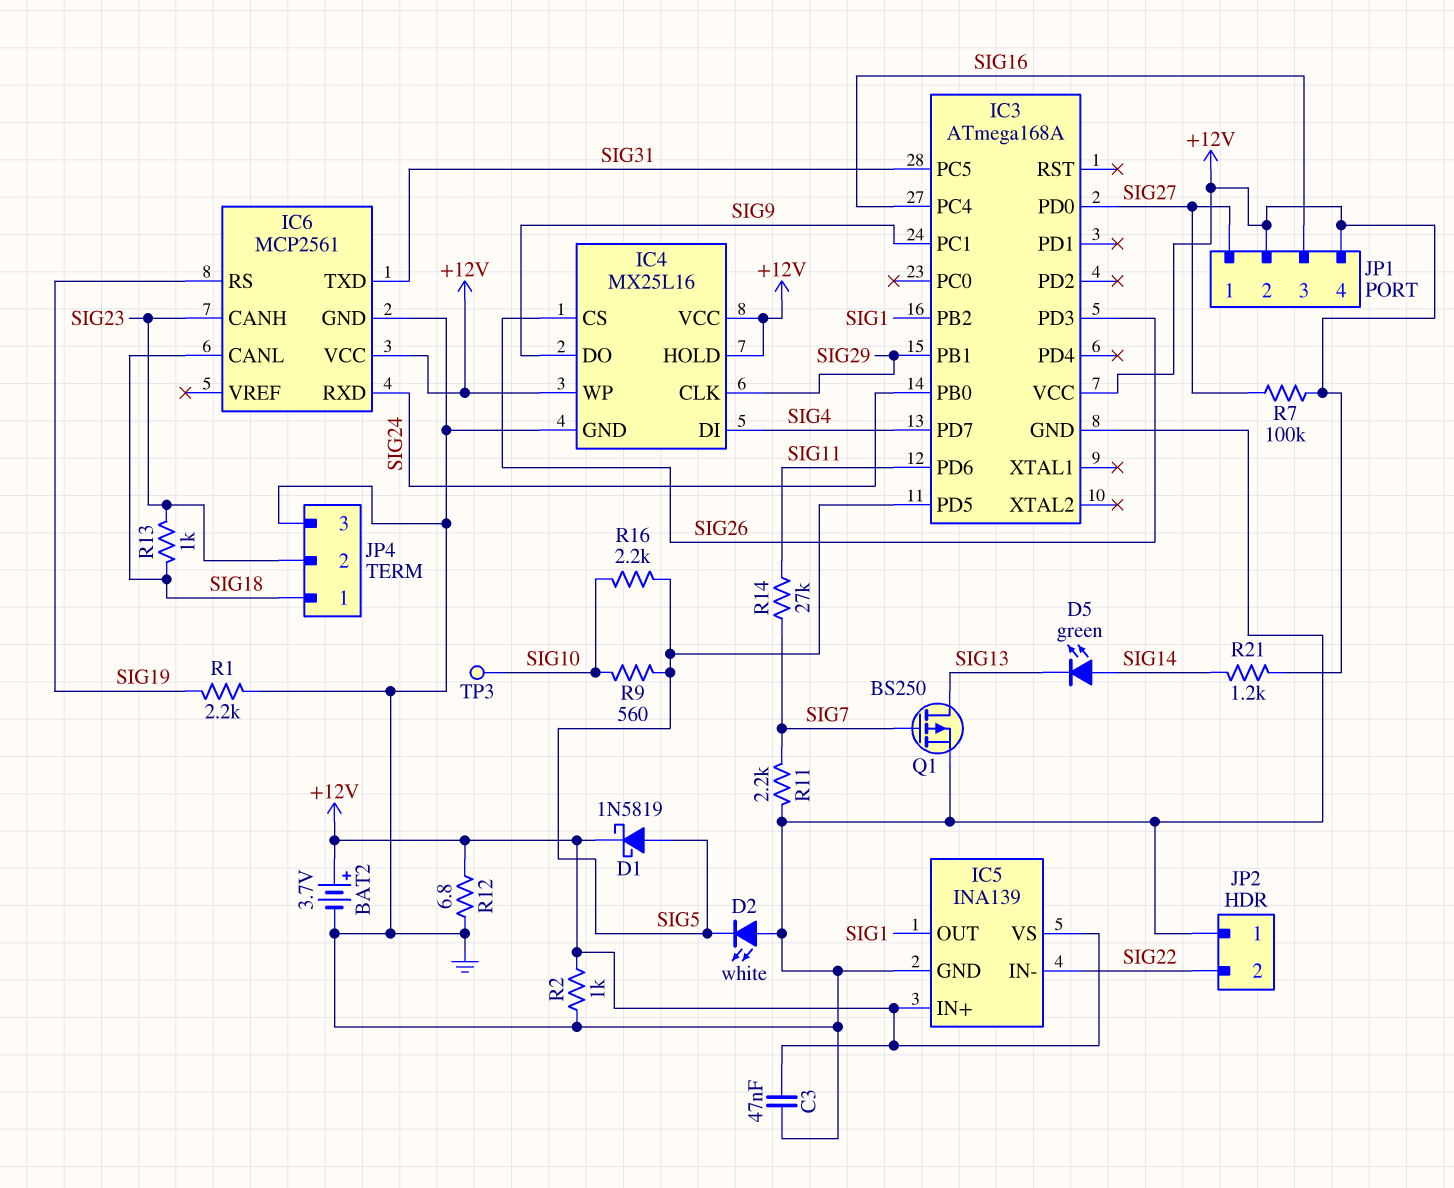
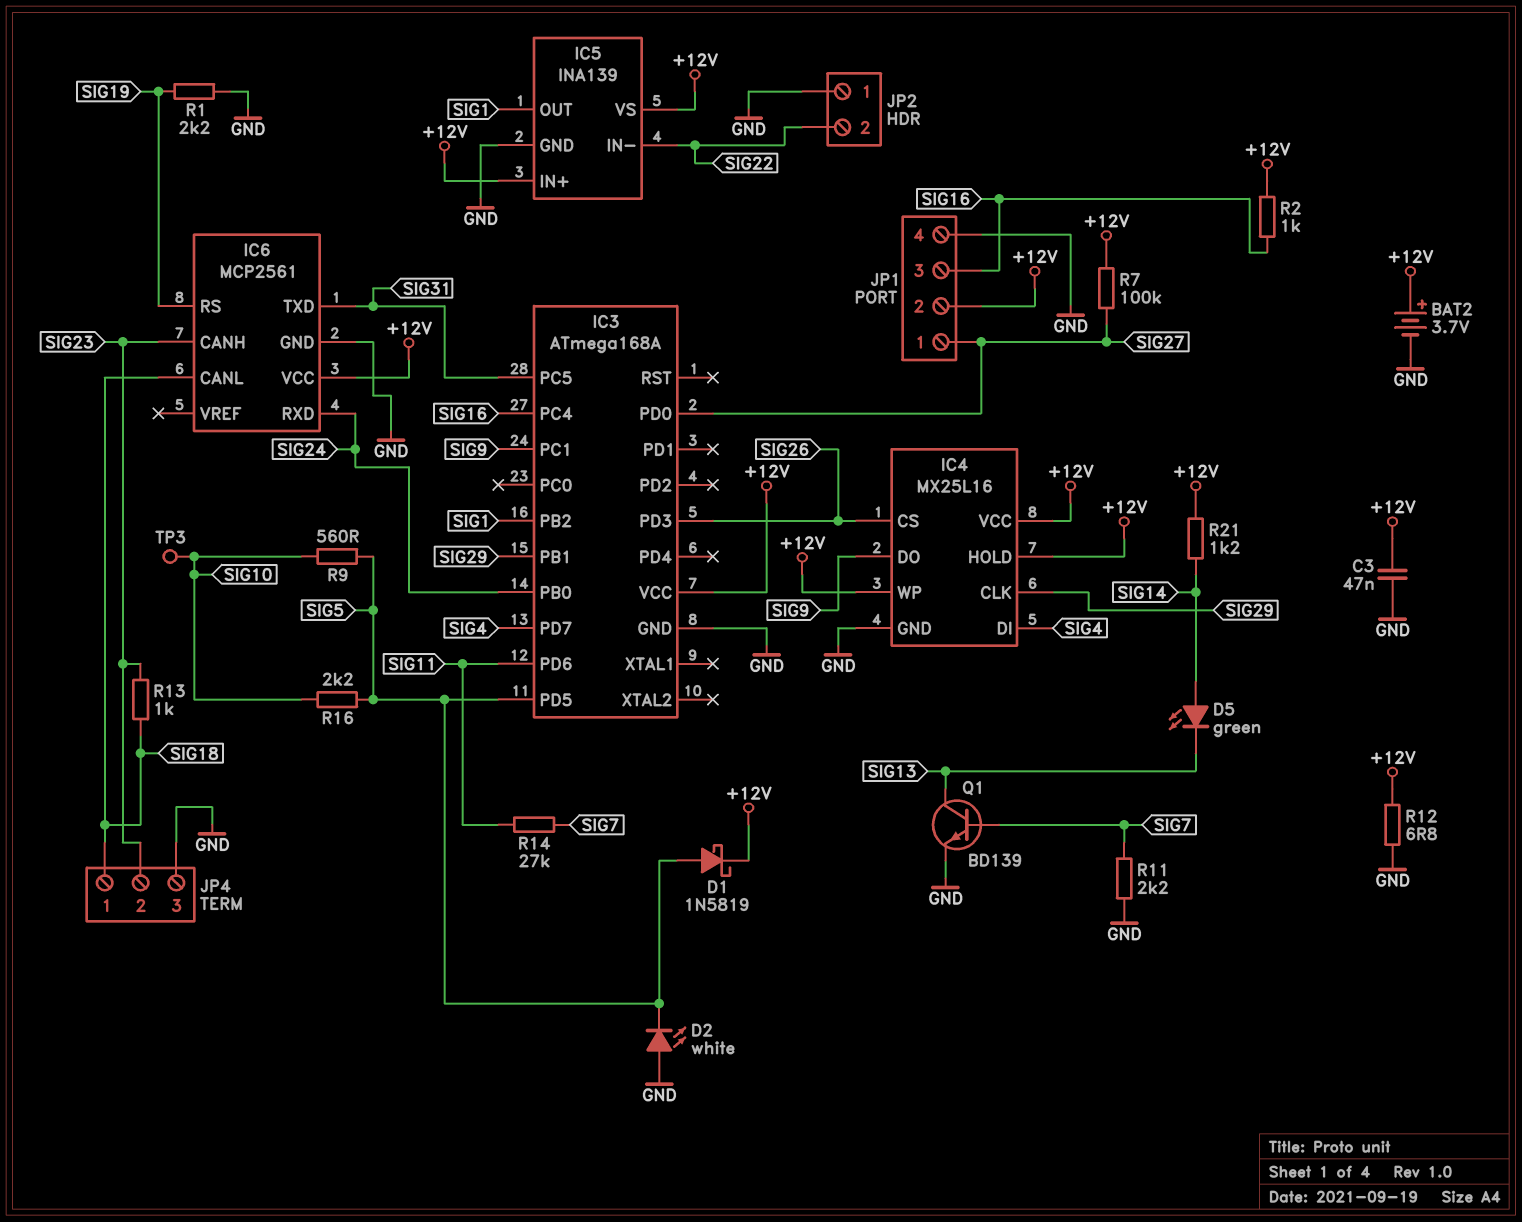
JP1 pin 4: +12V -> GND
Q1: PMOS BS250 (G SIG7, D SIG13, S GND) -> NPN BD139 (B SIG7, C SIG13, E GND)
R2: 1k (+12V, GND) -> 1k (+12V, SIG16)

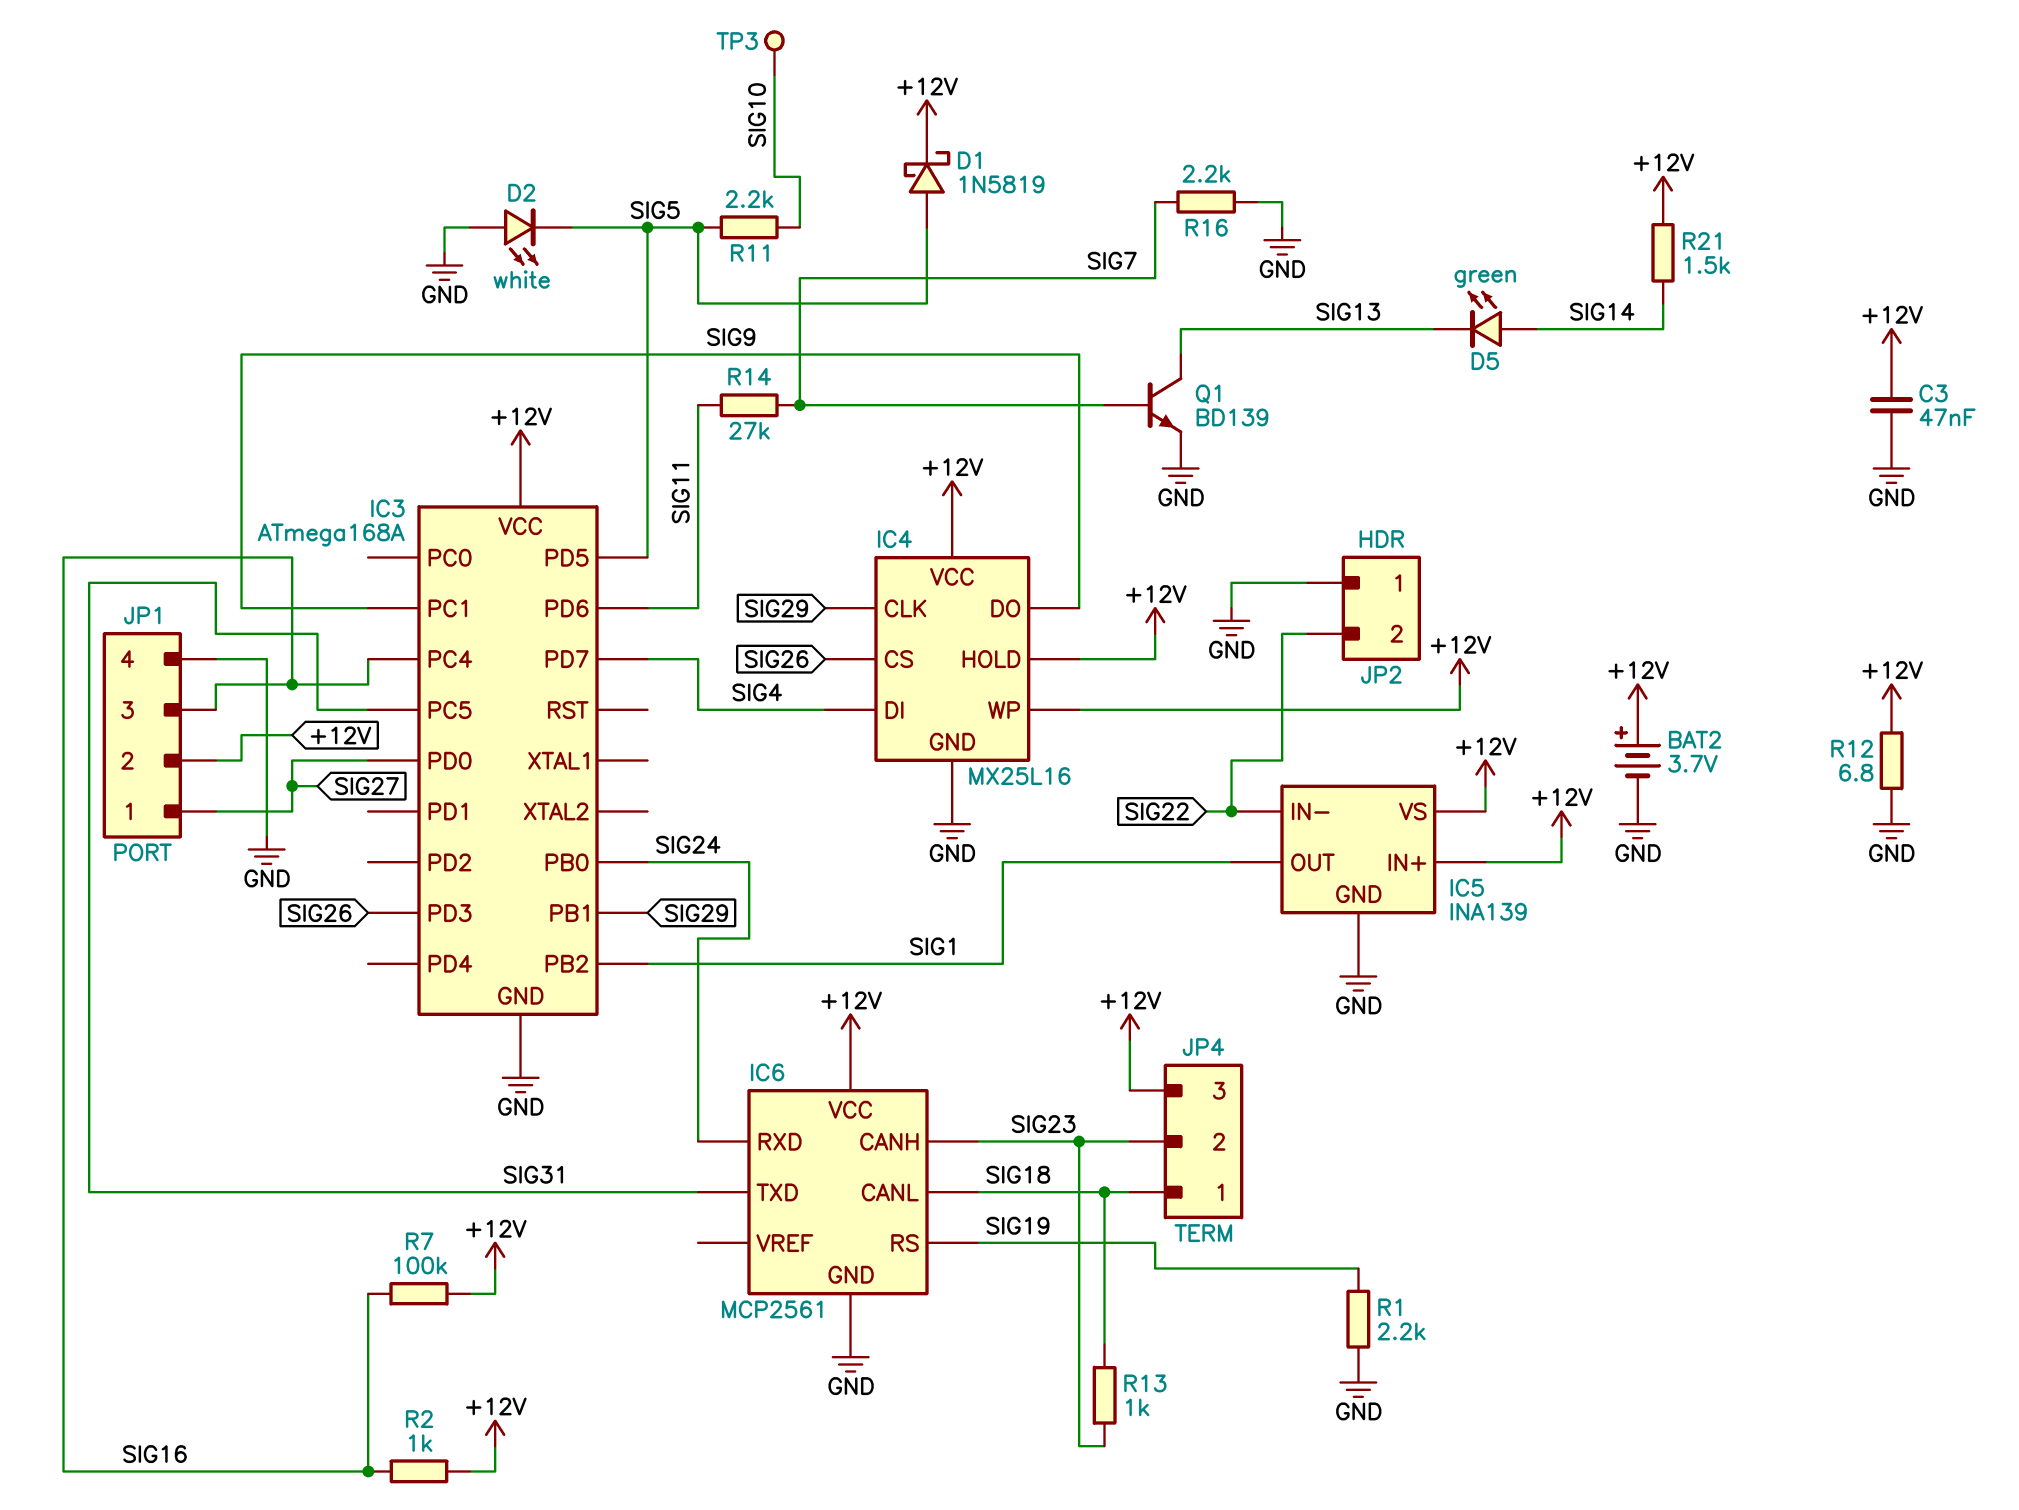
JP4 pin 3: GND -> +12V
R7: 100k (+12V, SIG27) -> 100k (+12V, SIG16)
R9: 560 (SIG5, SIG10) -> none
R11: 2.2k (GND, SIG7) -> 2.2k (SIG5, SIG10)
R16: 2.2k (SIG5, SIG10) -> 2.2k (GND, SIG7)
R21: 1.2k (+12V, SIG14) -> 1.5k (+12V, SIG14)

